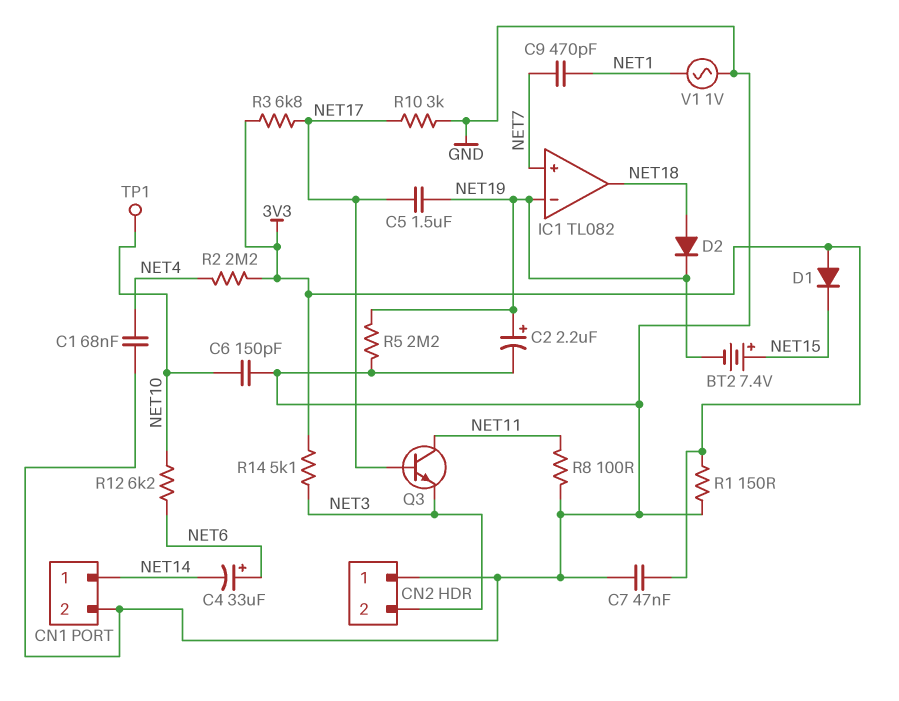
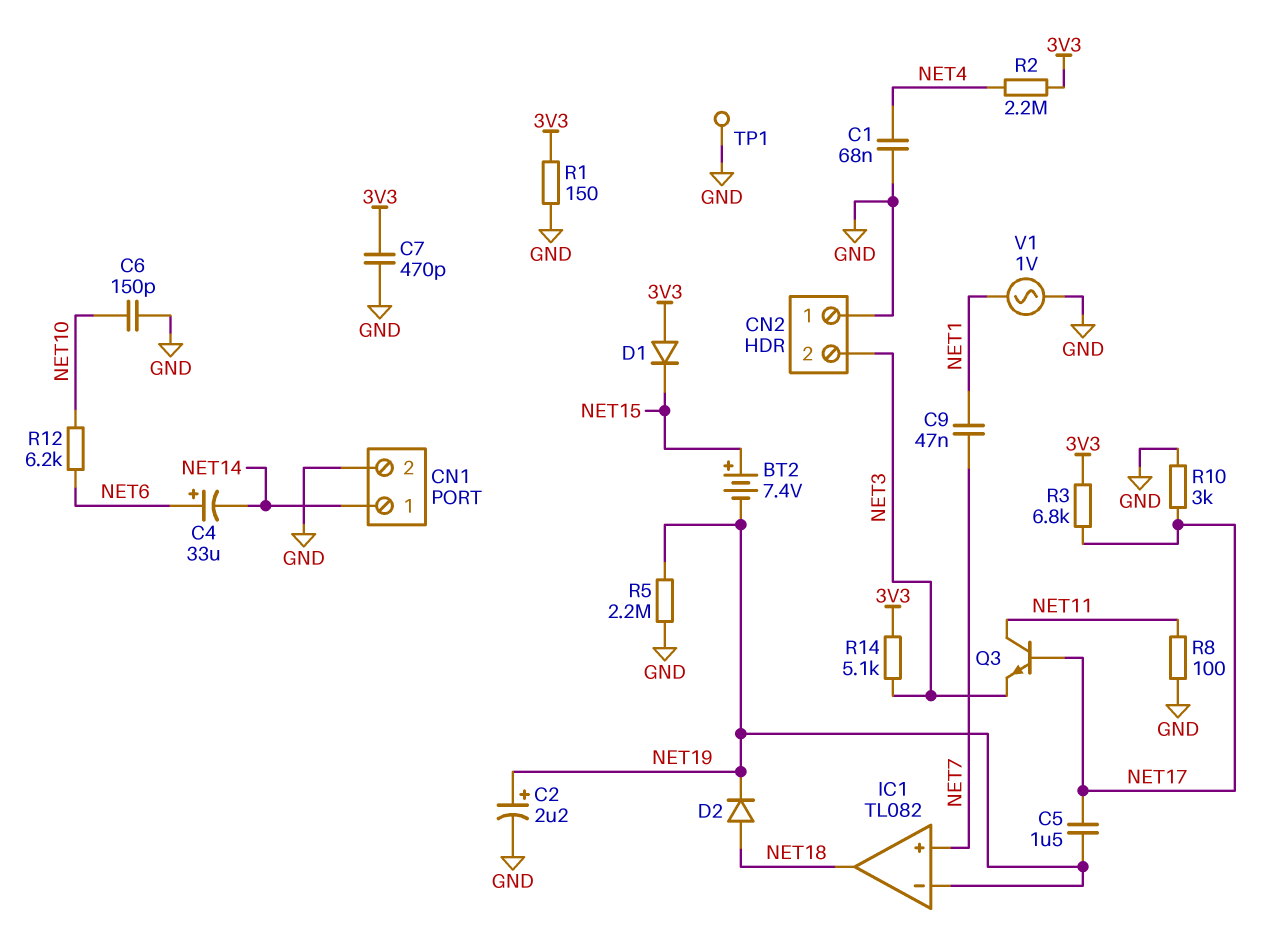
C7: 47nF (3V3, GND) -> 470pF (3V3, GND)
C9: 470pF (NET1, NET7) -> 47nF (NET1, NET7)
TP1: test point (NET10) -> test point (GND)

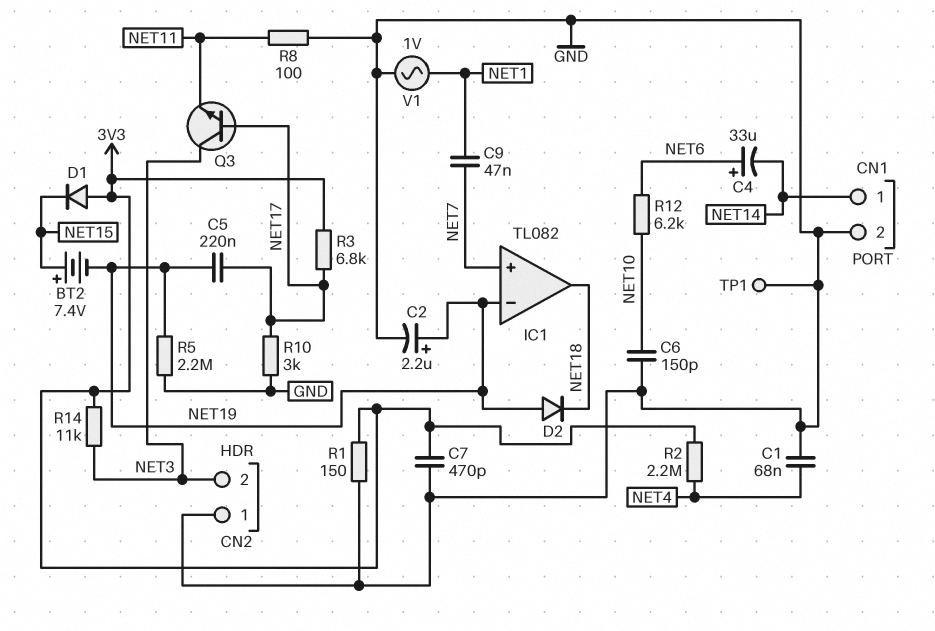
C5: 1.5uF (NET17, NET19) -> 220nF (NET17, NET19)
D2: diode (A NET18, K NET19) -> diode (A NET19, K NET18)
Q3: NPN (B NET17, C NET11, E NET3) -> NPN (B NET17, C NET3, E NET11)
R14: 5.1k (3V3, NET3) -> 11k (3V3, NET3)

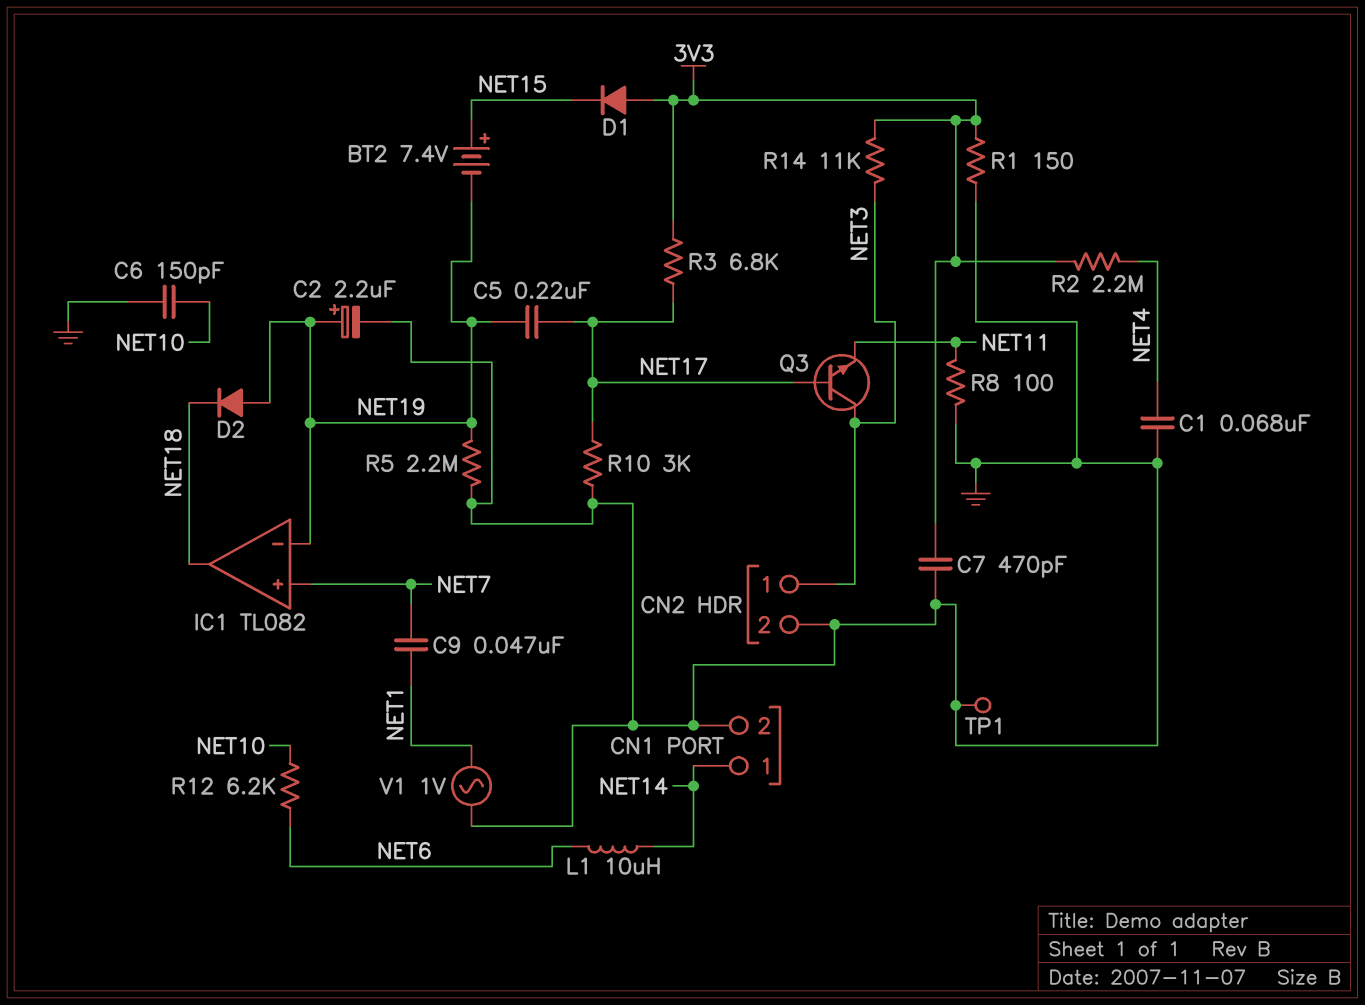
C4: 33uF (plus NET6, minus NET14) -> none
CN2 pin 1: GND -> NET3
CN2 pin 2: NET3 -> GND
L1: none -> 10uH (NET6, NET14)

